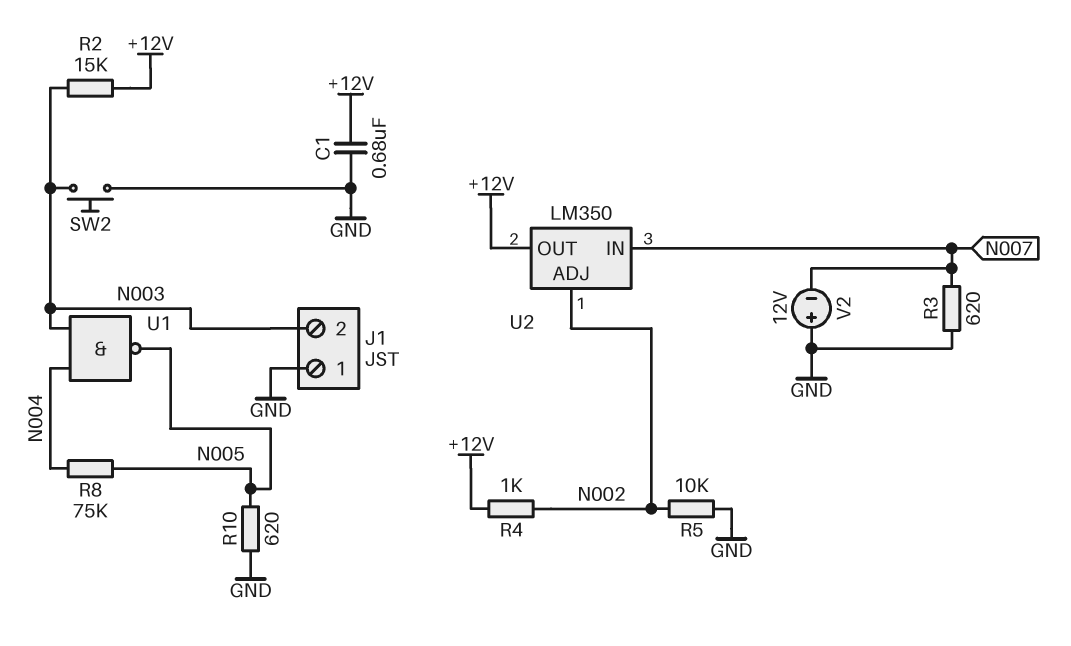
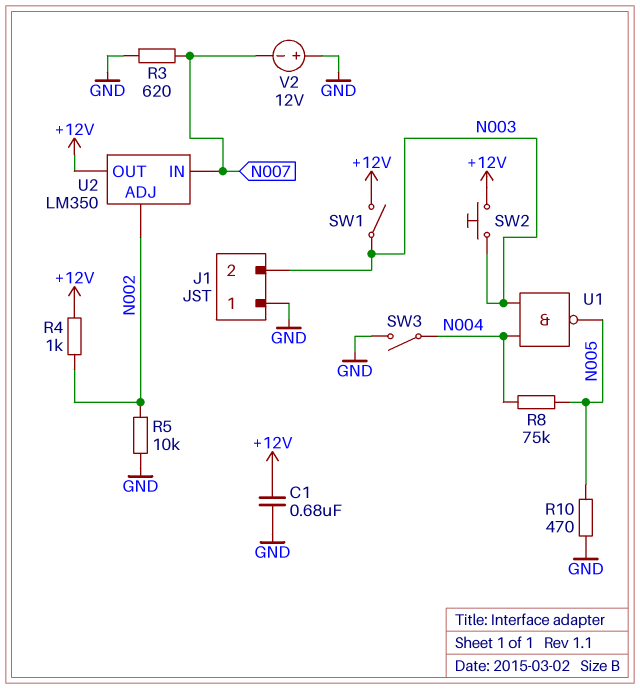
R2: 15k (+12V, N003) -> none
R10: 620 (GND, N005) -> 470 (GND, N005)
SW1: none -> switch (+12V, N003)
SW2: button (GND, N003) -> button (+12V, N003)
SW3: none -> switch (GND, N004)

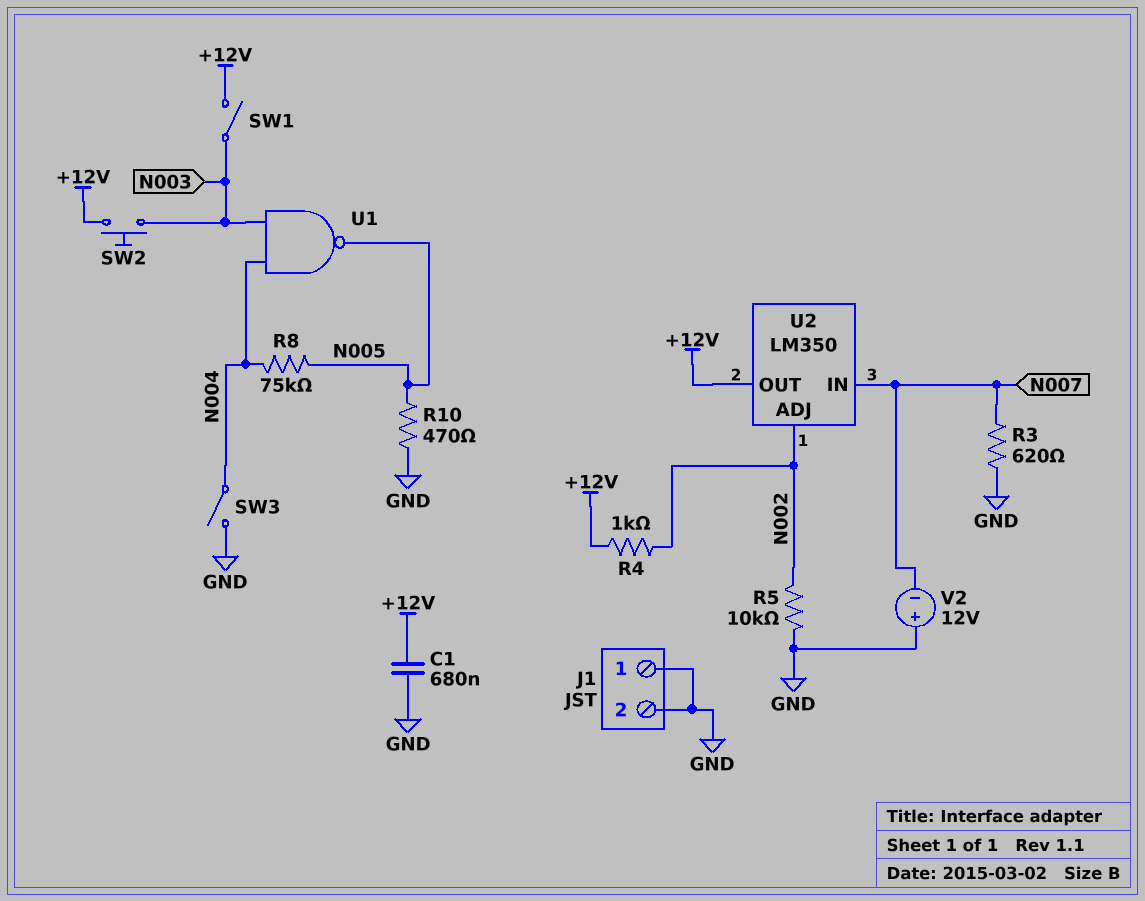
J1 pin 2: N003 -> GND

